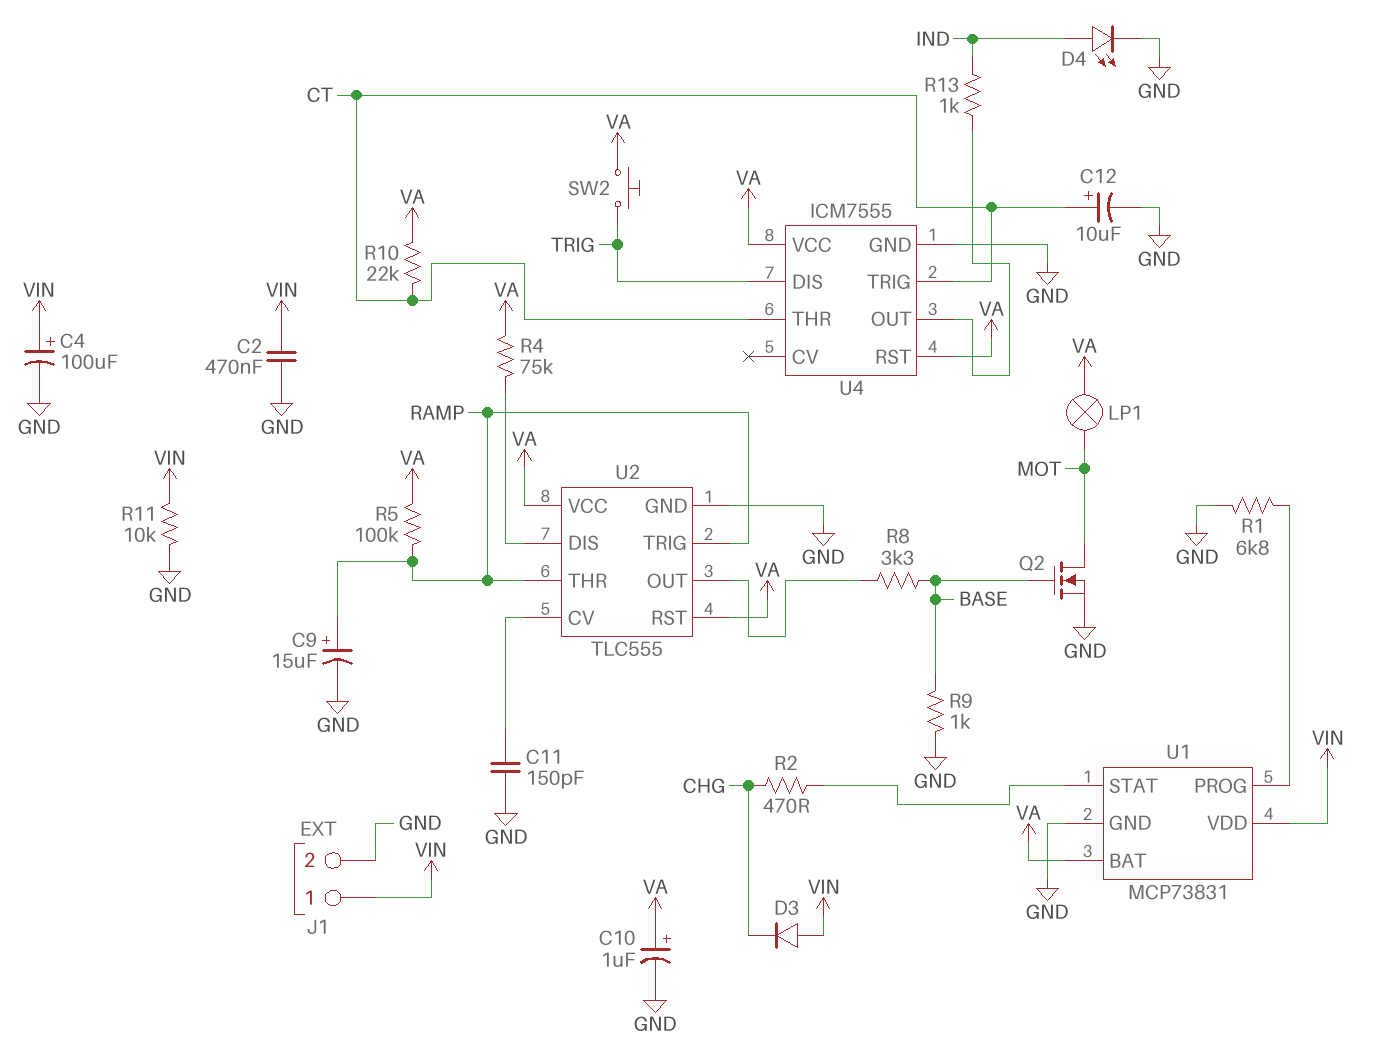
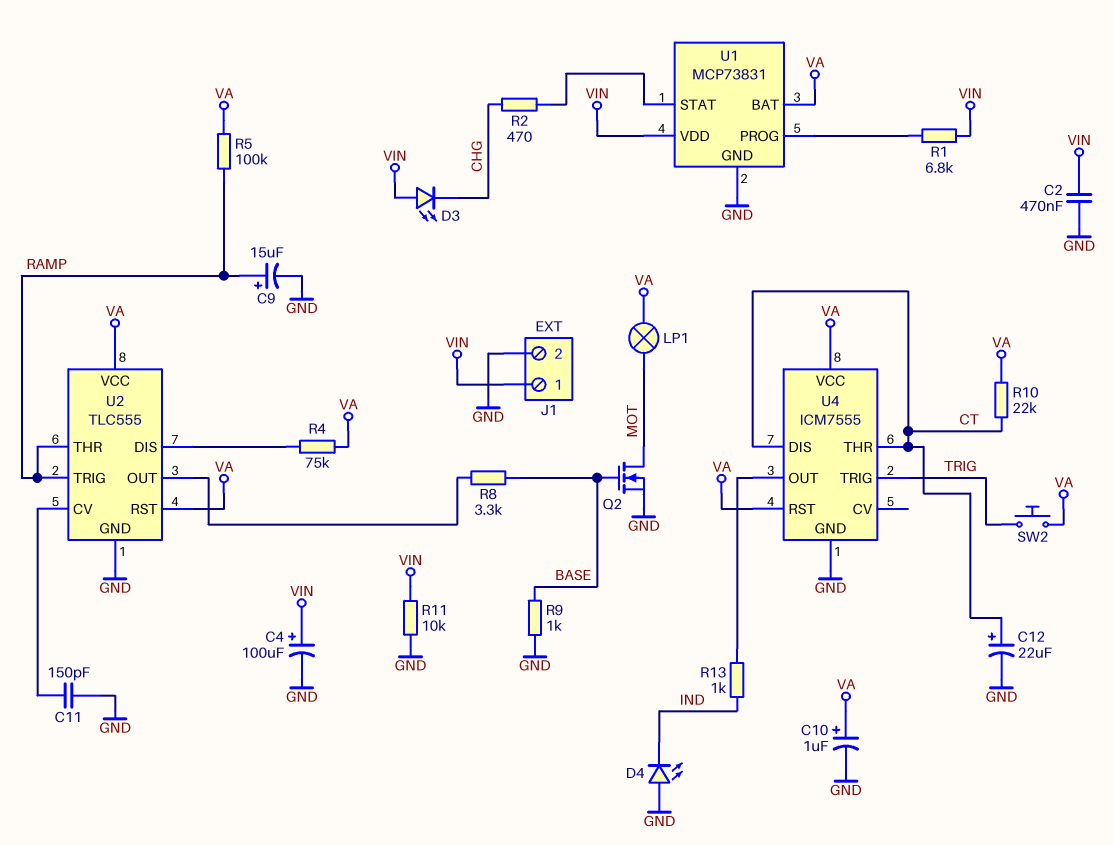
C12: 10uF (plus CT, minus GND) -> 22uF (plus CT, minus GND)
D3: diode (A VIN, K CHG) -> LED (A VIN, K CHG)
D4: LED (A IND, K GND) -> LED (A GND, K IND)
R1: 6.8k (GND, U1/PROG) -> 6.8k (U1/PROG, VIN)
U4 pin DIS: TRIG -> CT
U4 pin TRIG: CT -> TRIG

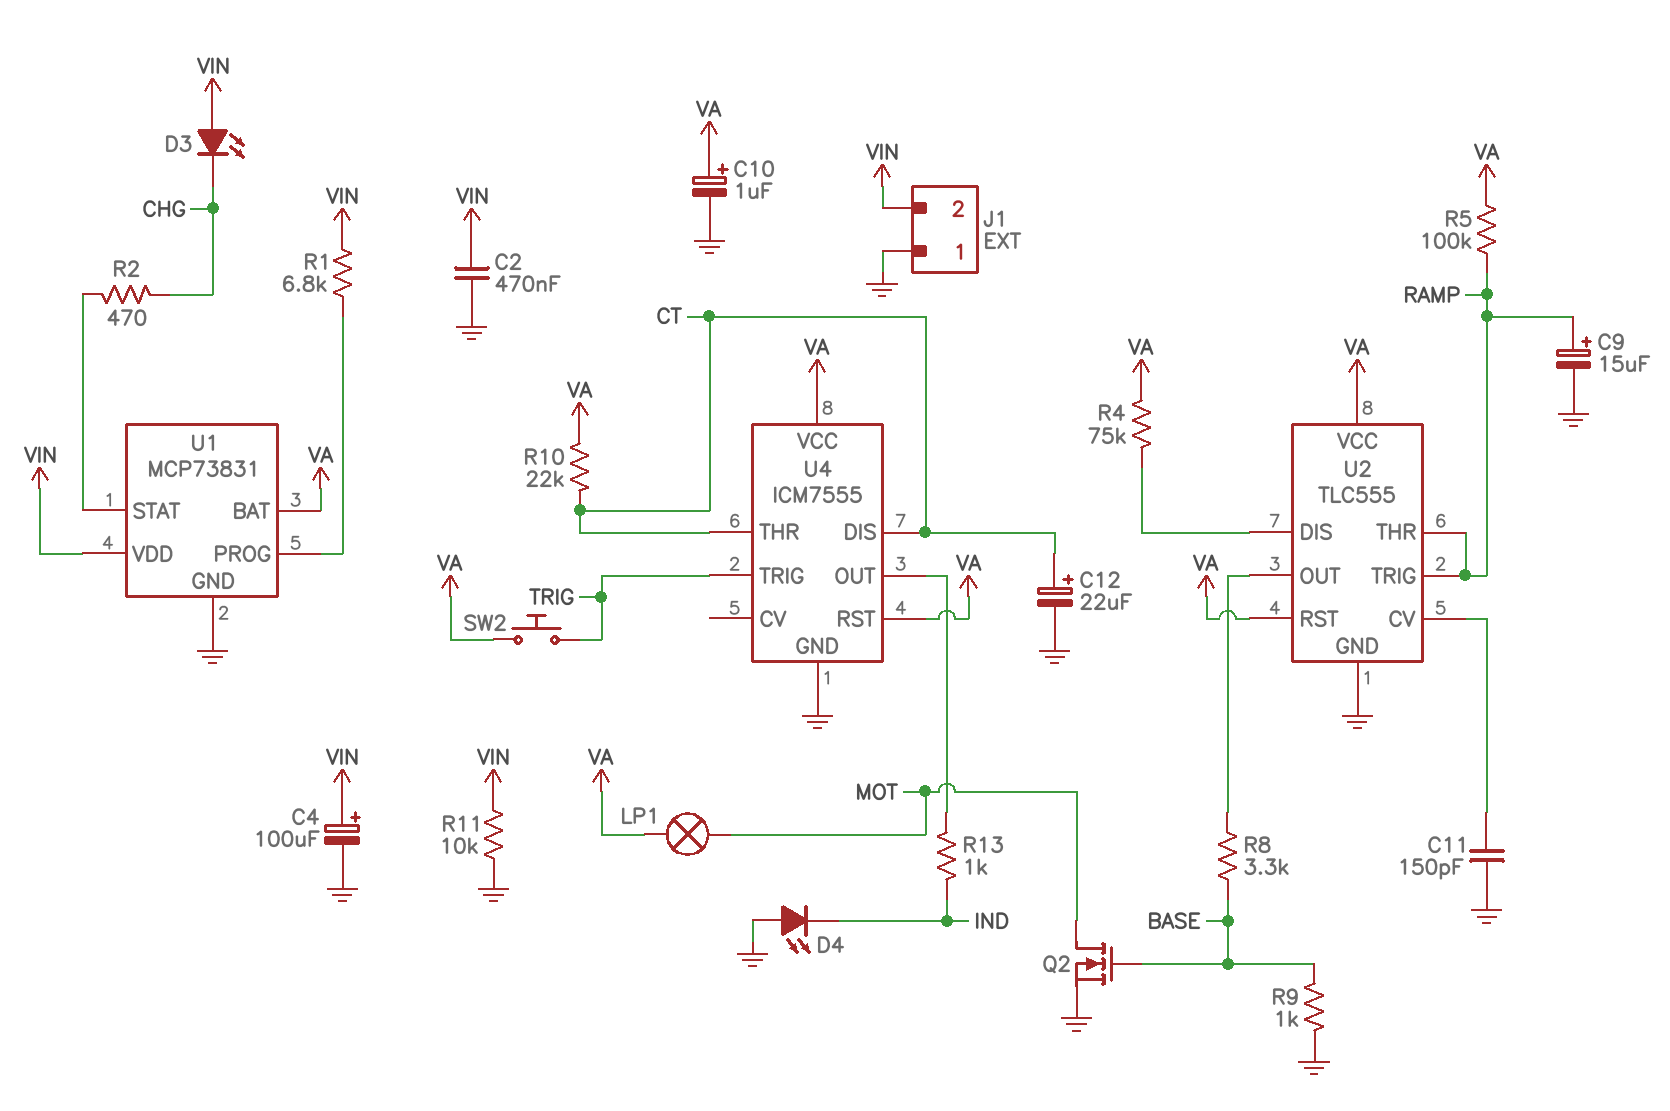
J1 pin 1: VIN -> GND
J1 pin 2: GND -> VIN

